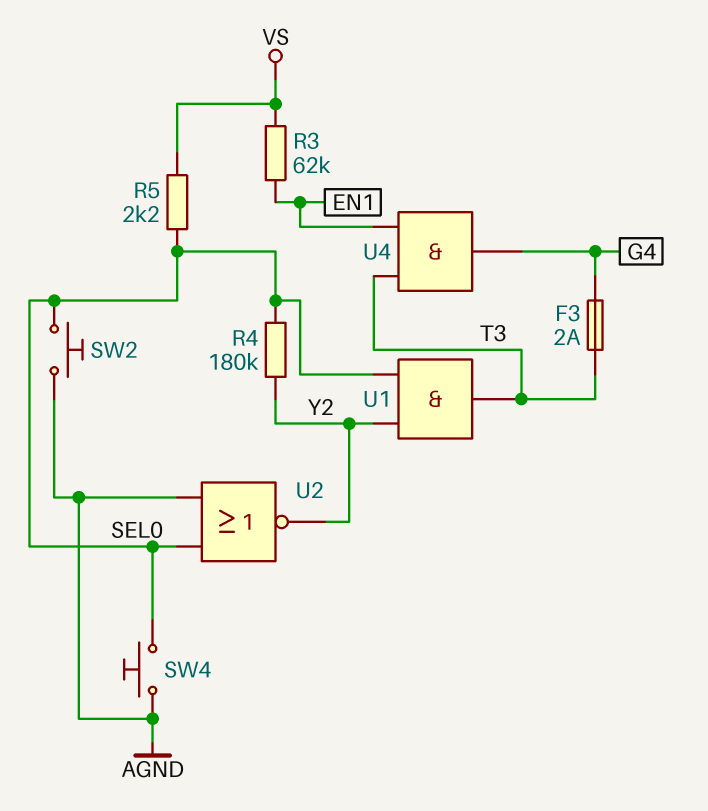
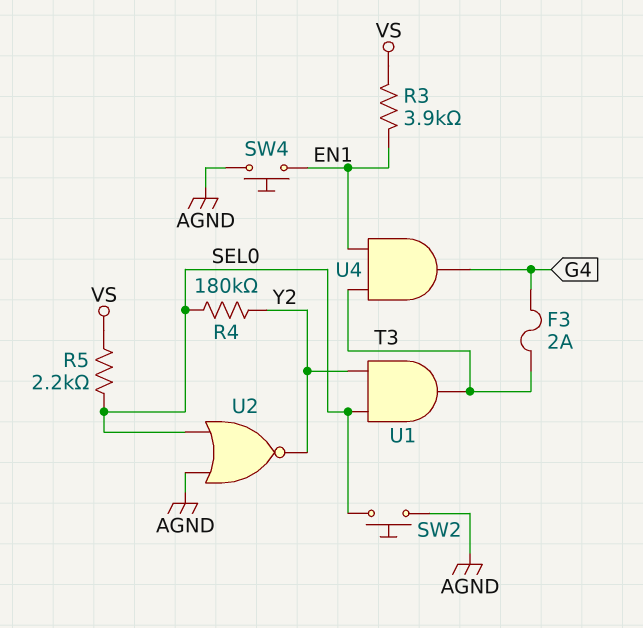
R3: 62k (EN1, VS) -> 3.9k (EN1, VS)
SW4: button (AGND, SEL0) -> button (AGND, EN1)

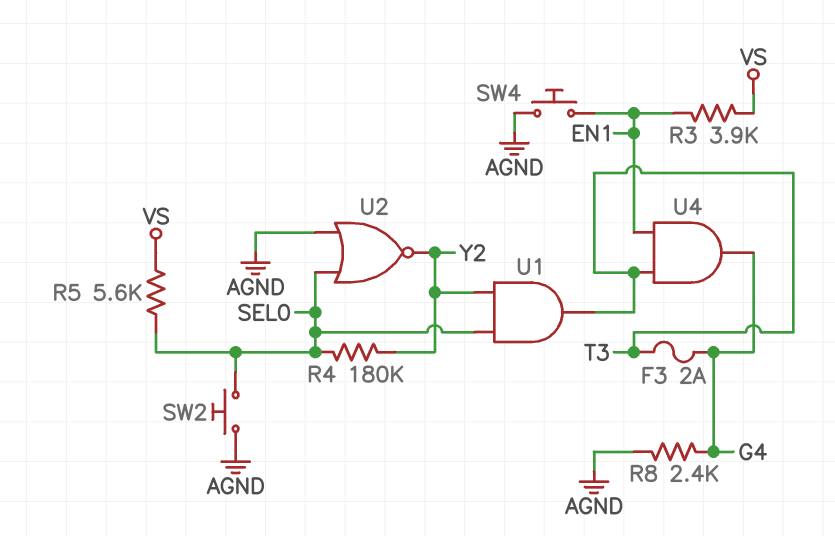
R5: 2.2k (SEL0, VS) -> 5.6k (SEL0, VS)
R8: none -> 2.4k (AGND, G4)

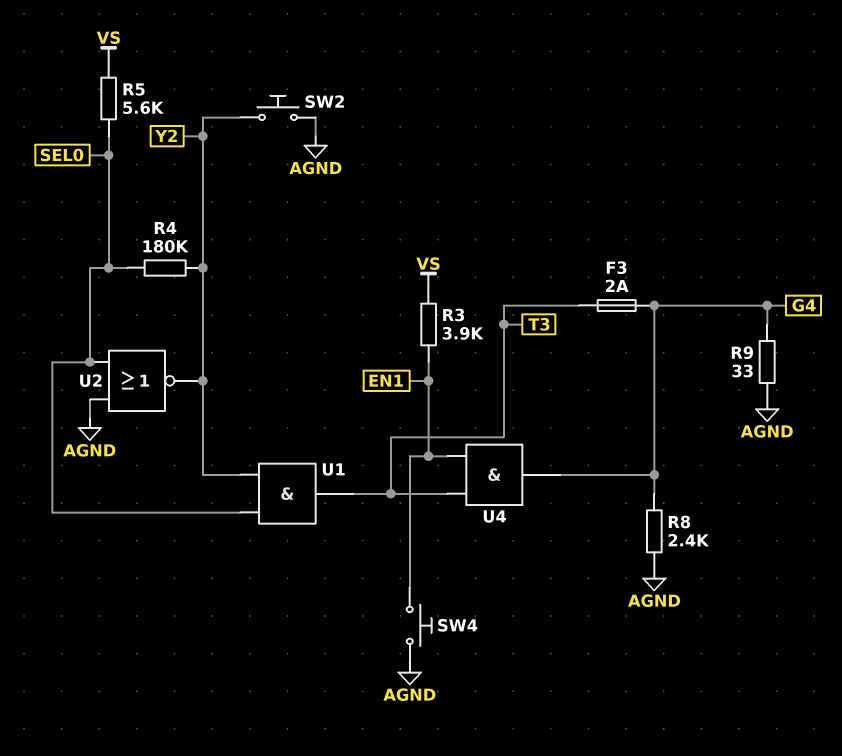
R9: none -> 33 (AGND, G4)
SW2: button (AGND, SEL0) -> button (AGND, Y2)

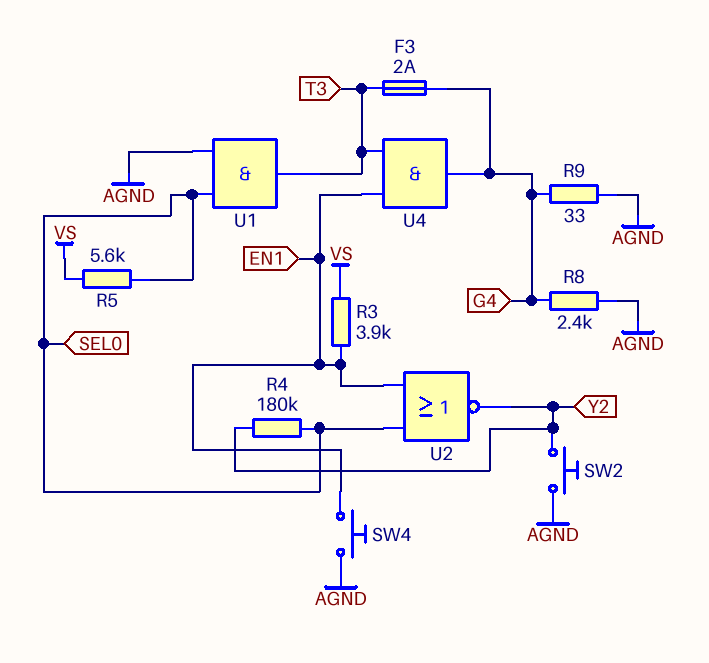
U1: AND (in SEL0, in Y2, out T3) -> AND (in AGND, in SEL0, out T3)
U2: NOR (in AGND, in SEL0, out Y2) -> NOR (in EN1, in SEL0, out Y2)

